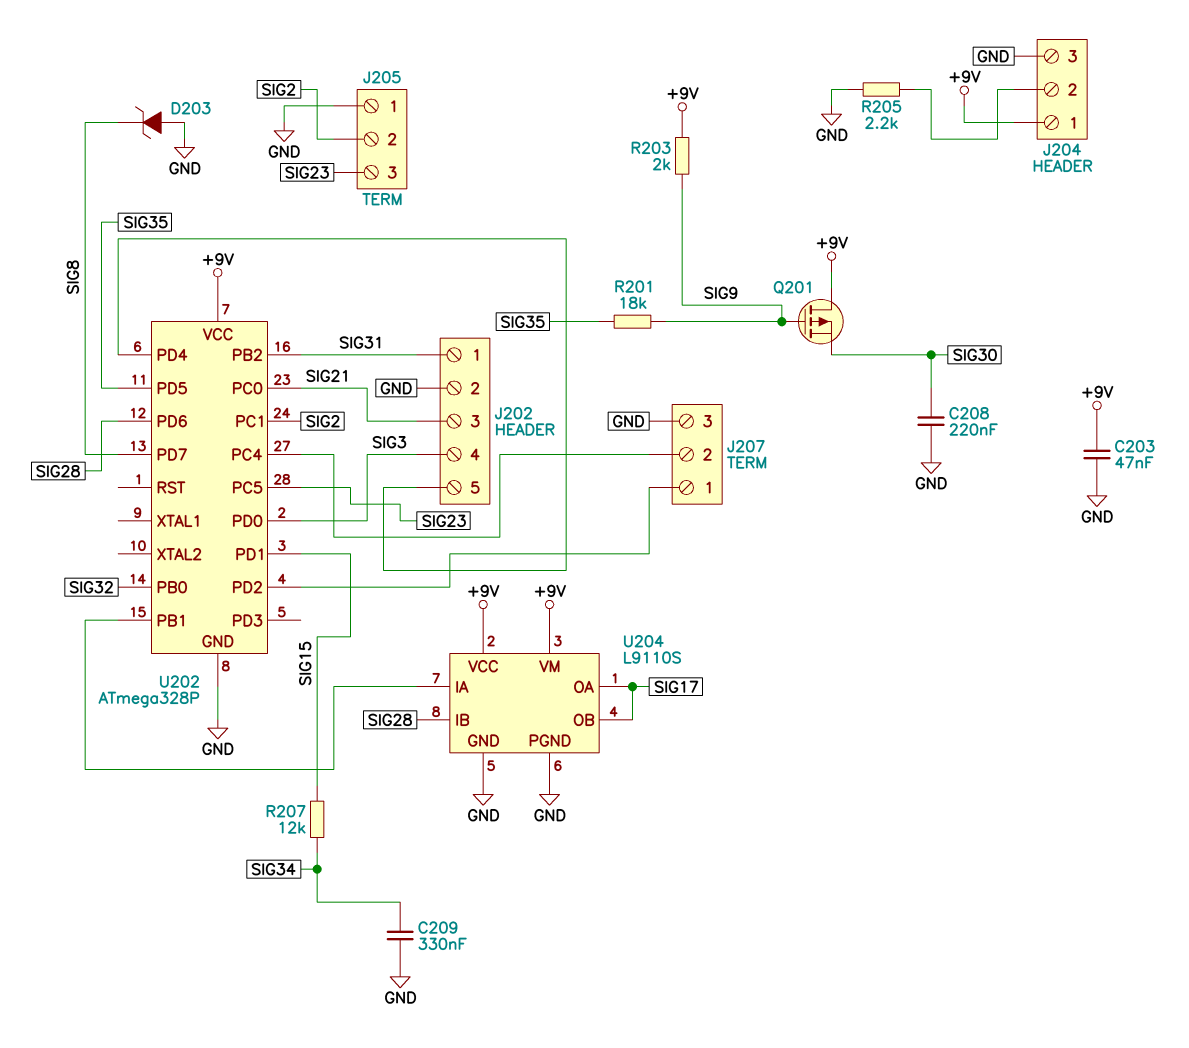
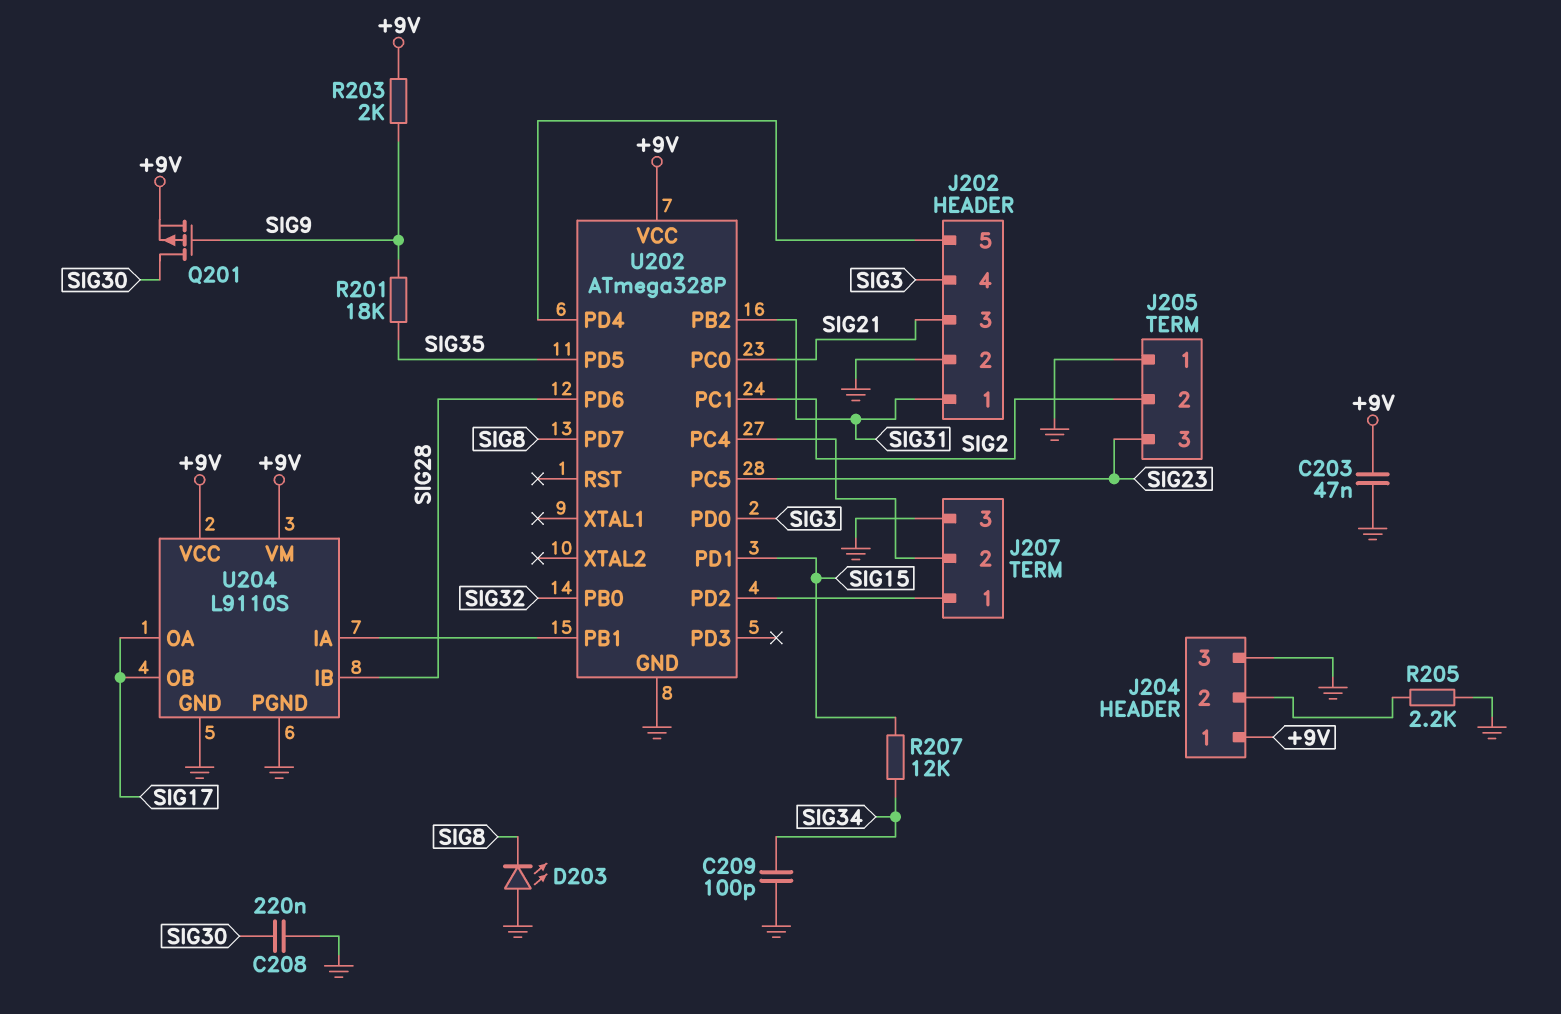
C209: 330nF (GND, SIG34) -> 100pF (GND, SIG34)
D203: zener (A GND, K SIG8) -> LED (A GND, K SIG8)
Q201: PMOS (G SIG9, D +9V, S SIG30) -> PMOS (G SIG9, D SIG30, S +9V)

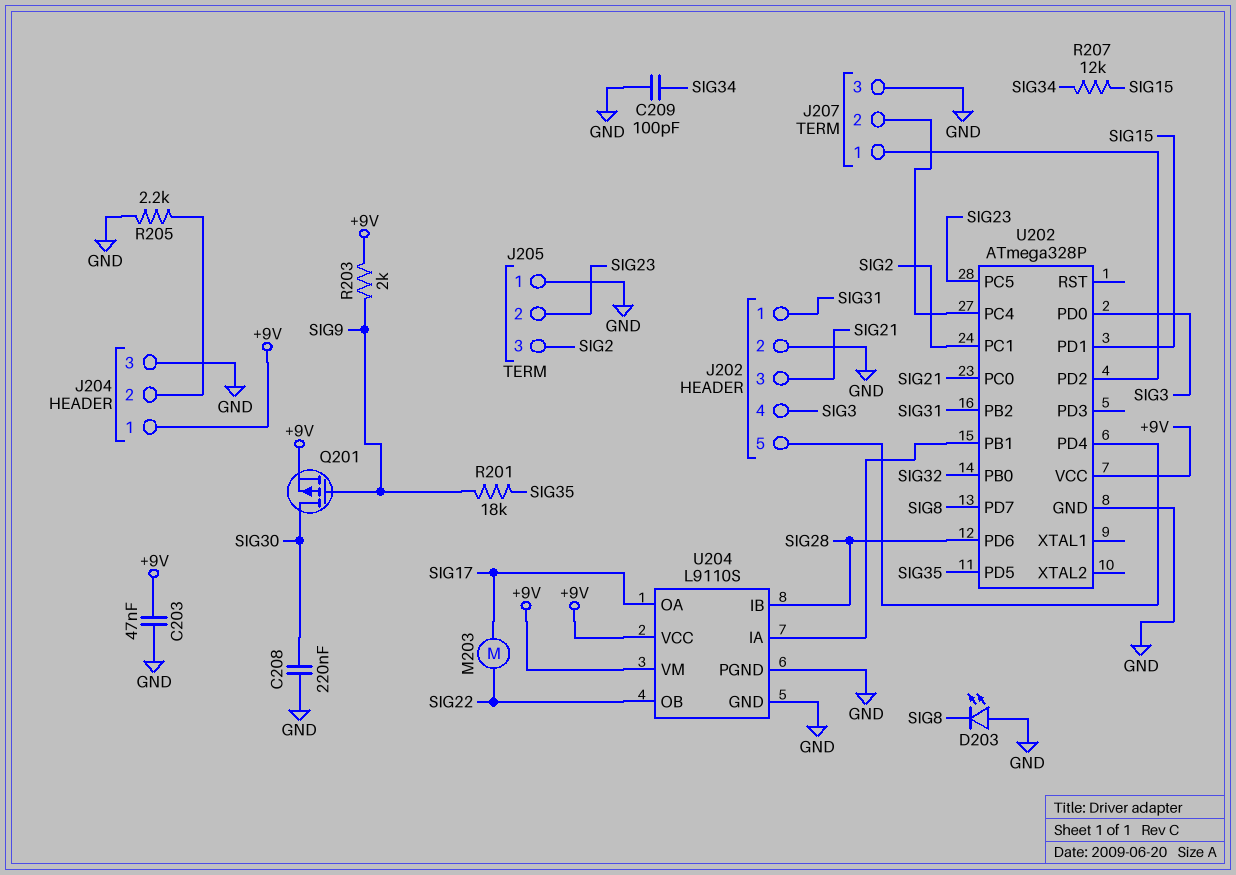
J205 pin 2: SIG2 -> SIG23
J205 pin 3: SIG23 -> SIG2
M203: none -> motor (SIG17, SIG22)
U204 pin OB: SIG17 -> SIG22

